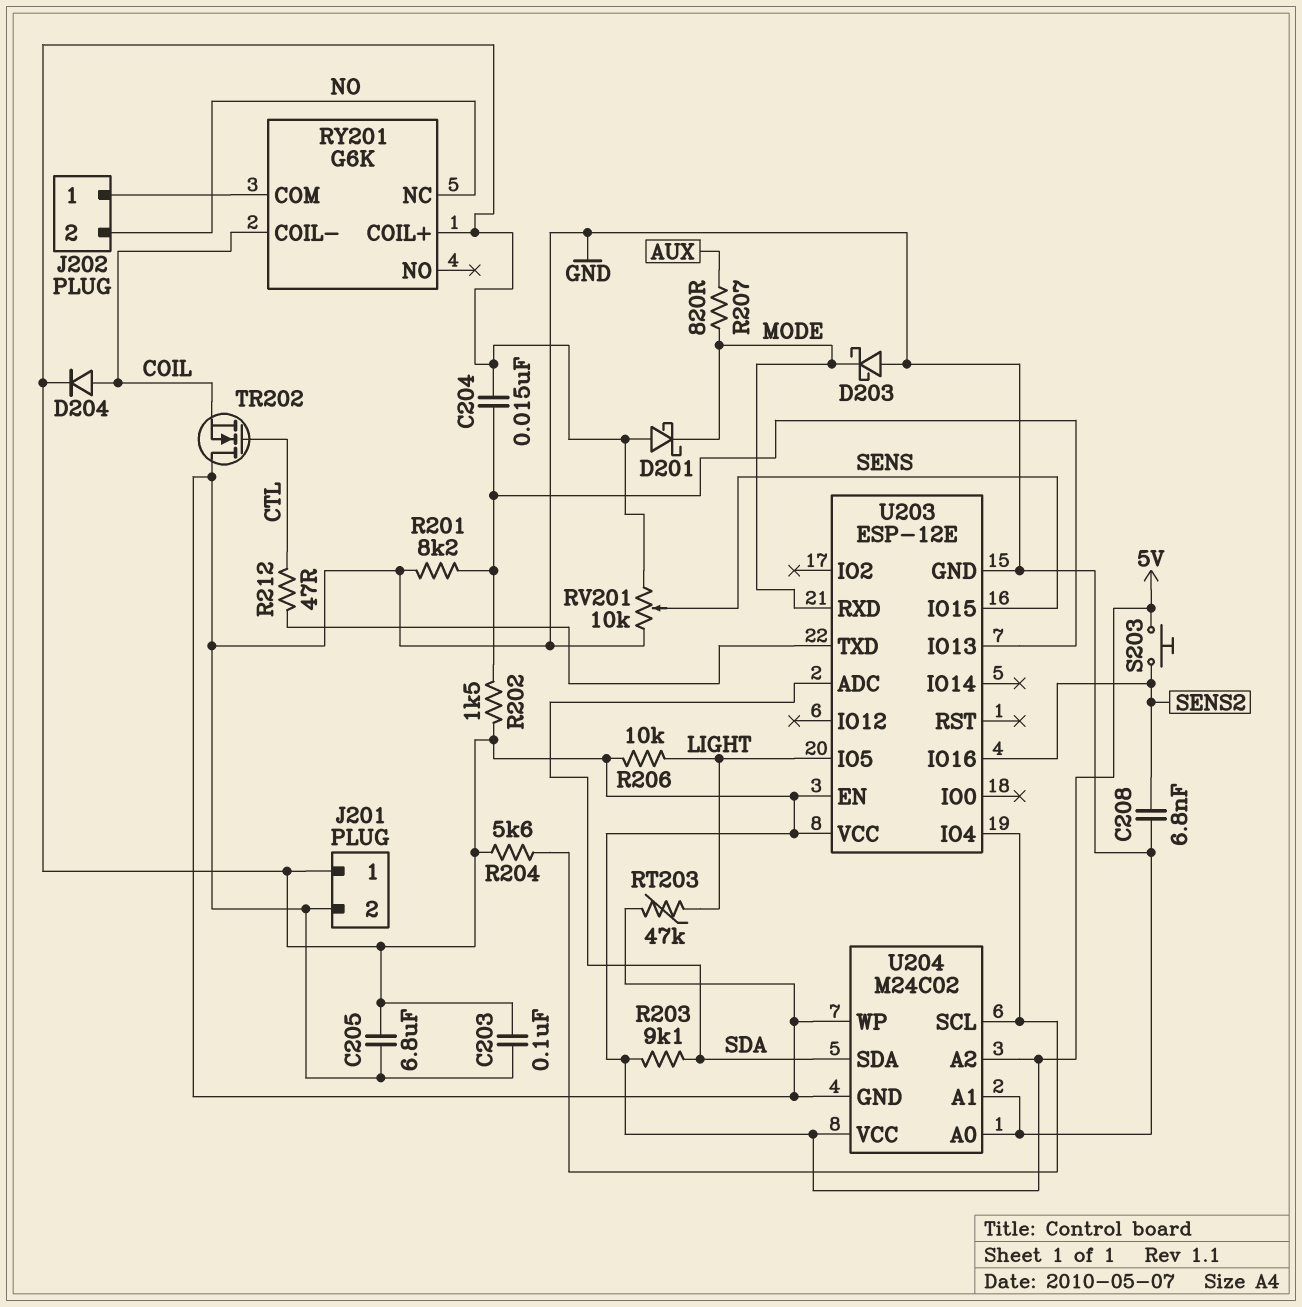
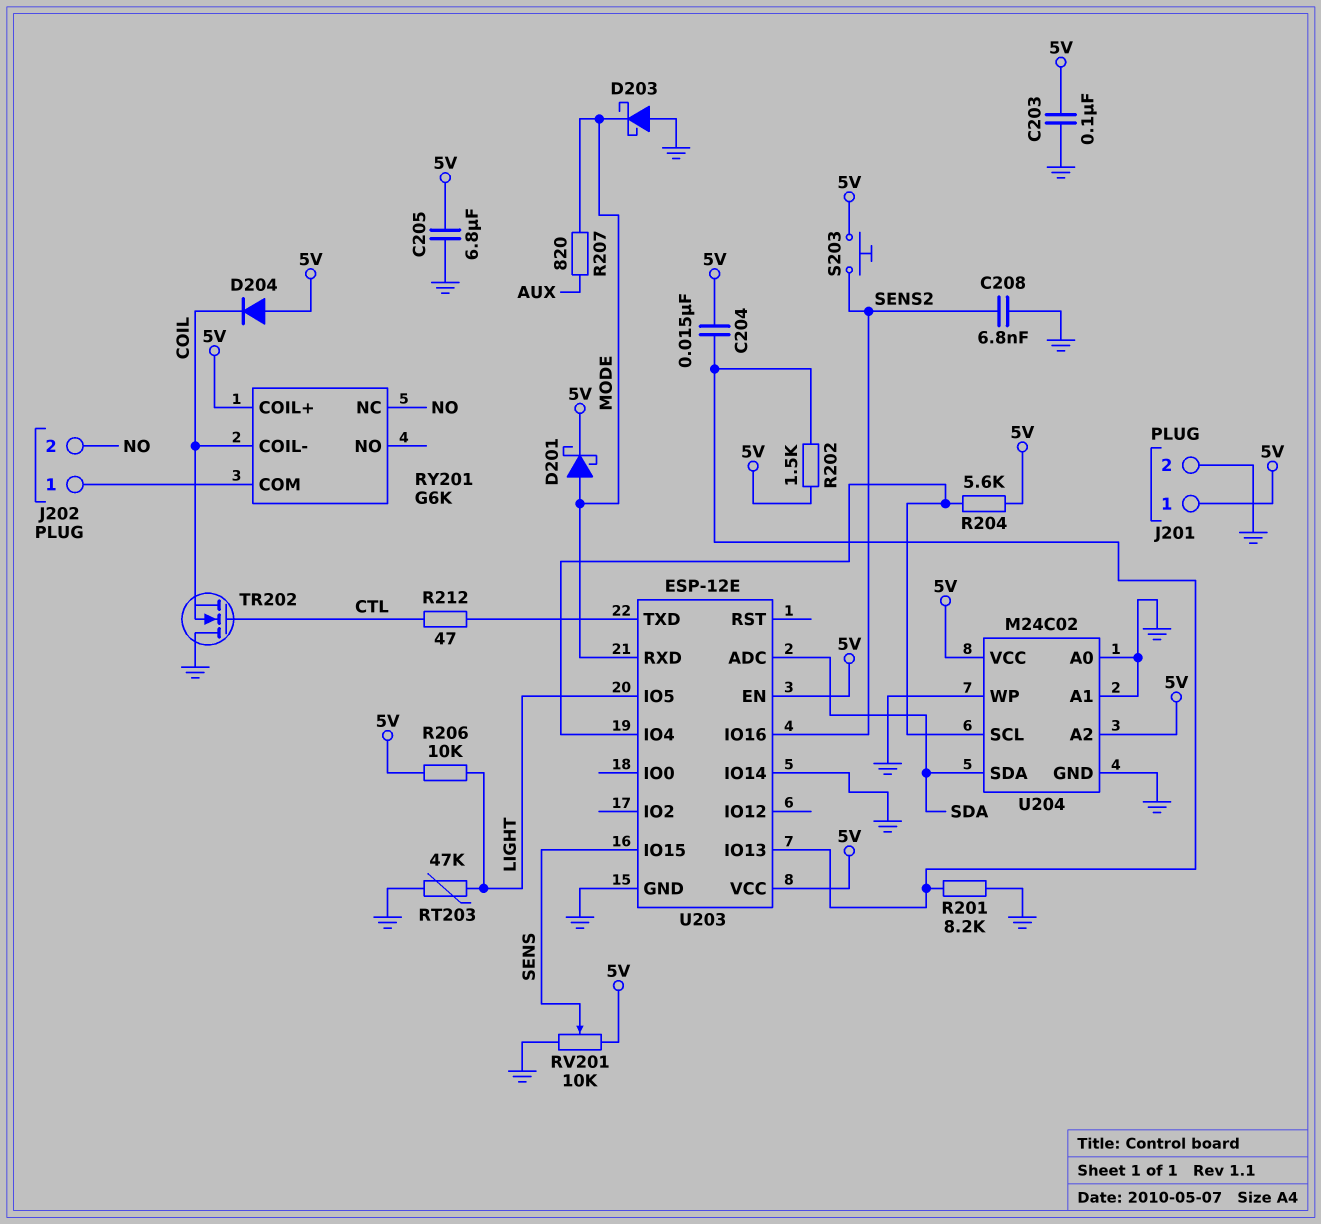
D201: schottky (A 5V, K MODE) -> schottky (A MODE, K 5V)
D204: diode (A COIL, K 5V) -> diode (A 5V, K COIL)
R203: 9.1k (5V, SDA) -> none
U203 pin IO14: none -> GND

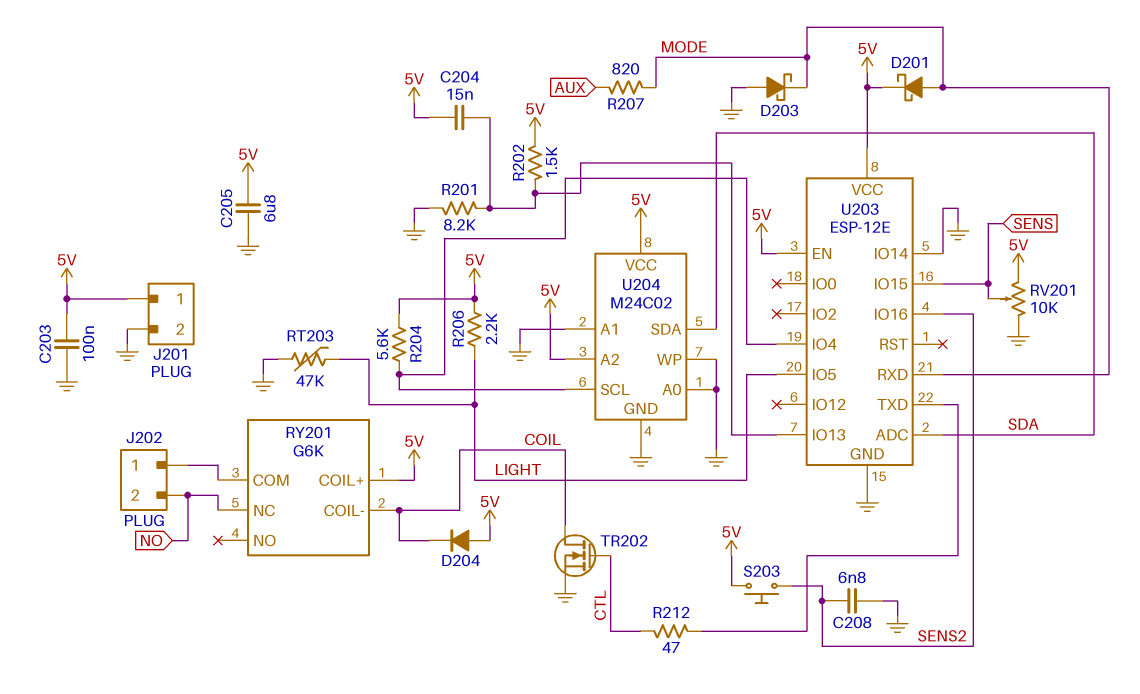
R206: 10k (5V, LIGHT) -> 2.2k (5V, LIGHT)
TR202: NMOS (G CTL, D GND, S COIL) -> NMOS (G CTL, D COIL, S GND)

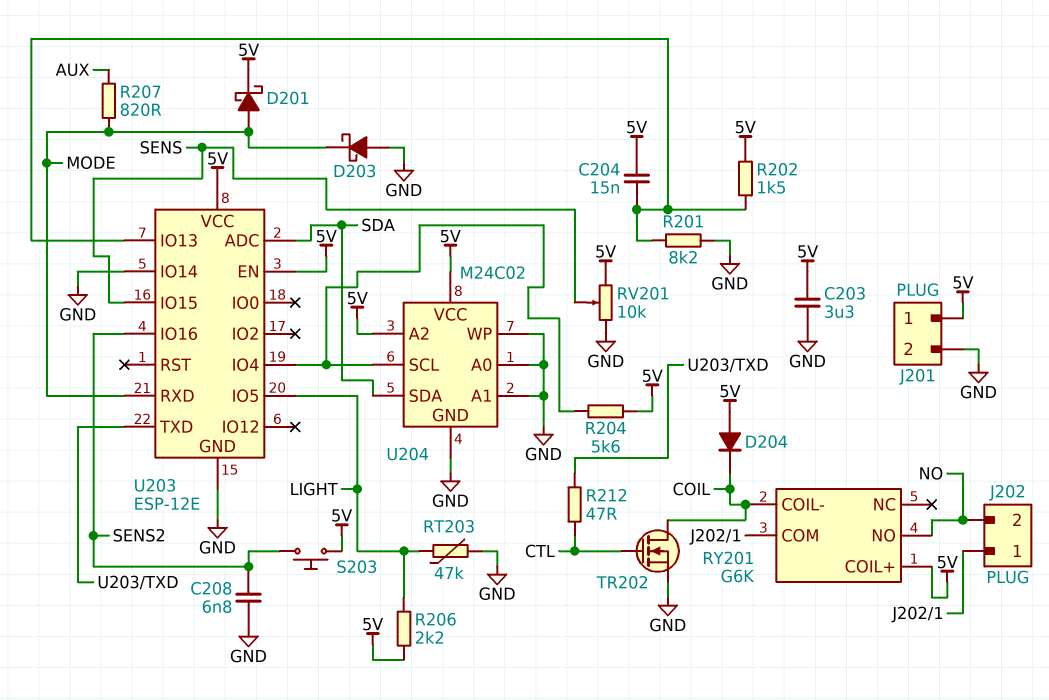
C203: 100nF (5V, GND) -> 3.3uF (5V, GND)
C205: 6.8uF (5V, GND) -> none
RY201 pin NC: NO -> none
RY201 pin NO: none -> NO

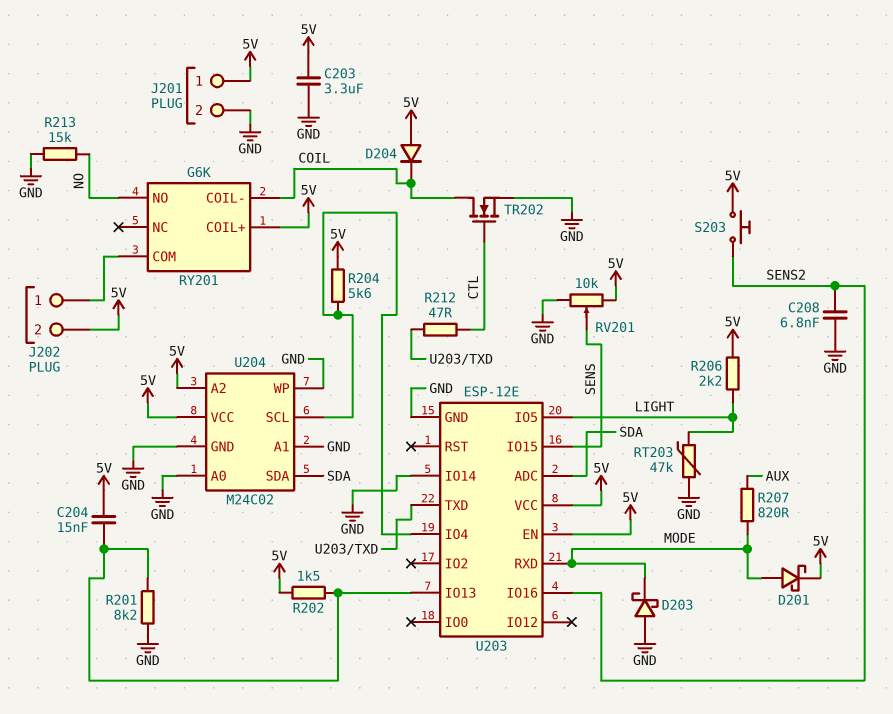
J202 pin 2: NO -> 5V
R213: none -> 15k (GND, NO)

